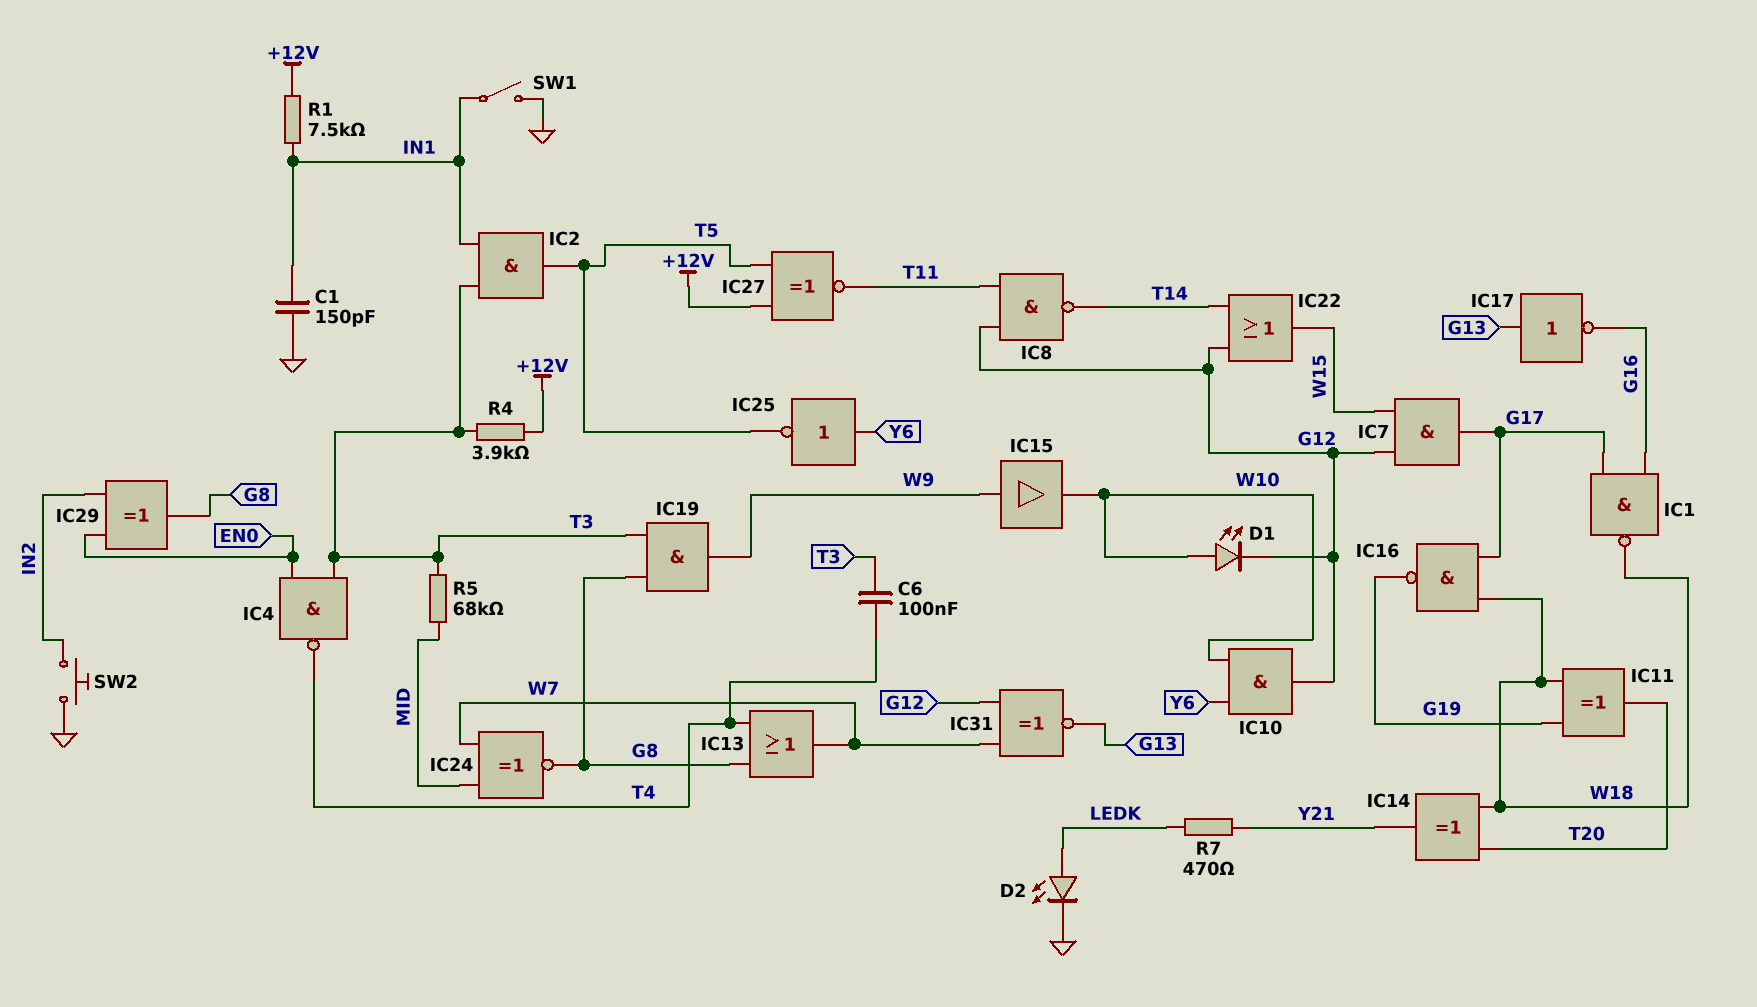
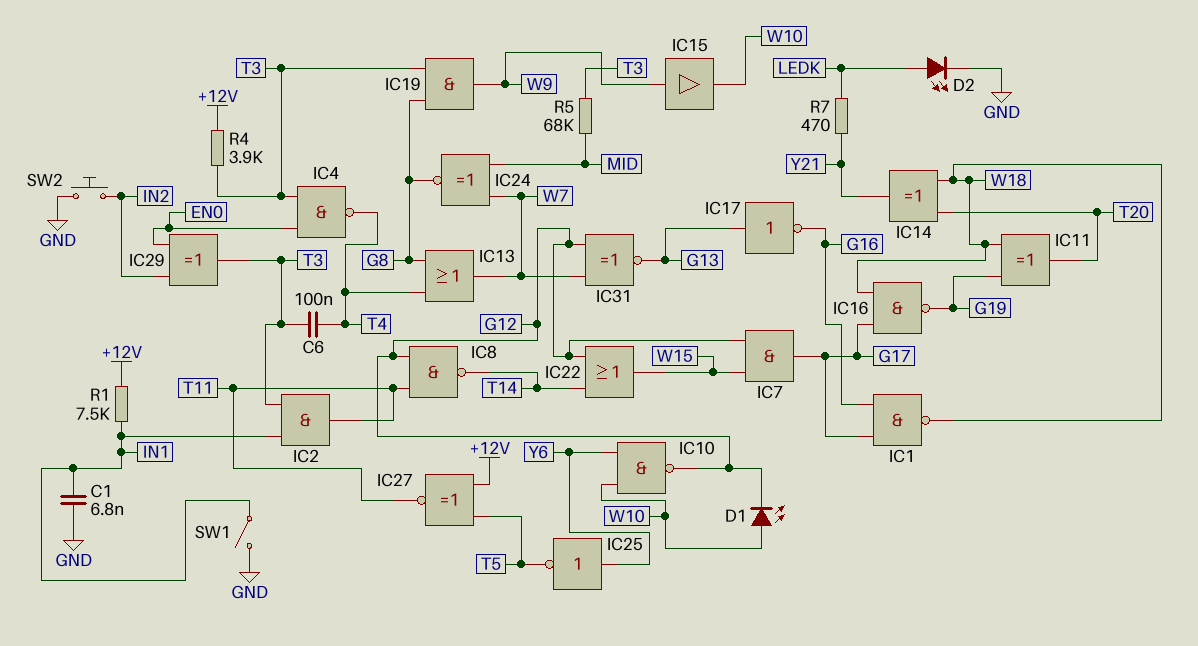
C1: 150pF (GND, IN1) -> 6.8nF (GND, IN1)
IC2: AND (in IN1, in T3, out T5) -> AND (in IN1, in T3, out T11)
IC10: AND (in W10, in Y6, out G12) -> NAND (in W10, in Y6, out G12)
IC29: XOR (in EN0, in IN2, out G8) -> XOR (in EN0, in IN2, out T3)

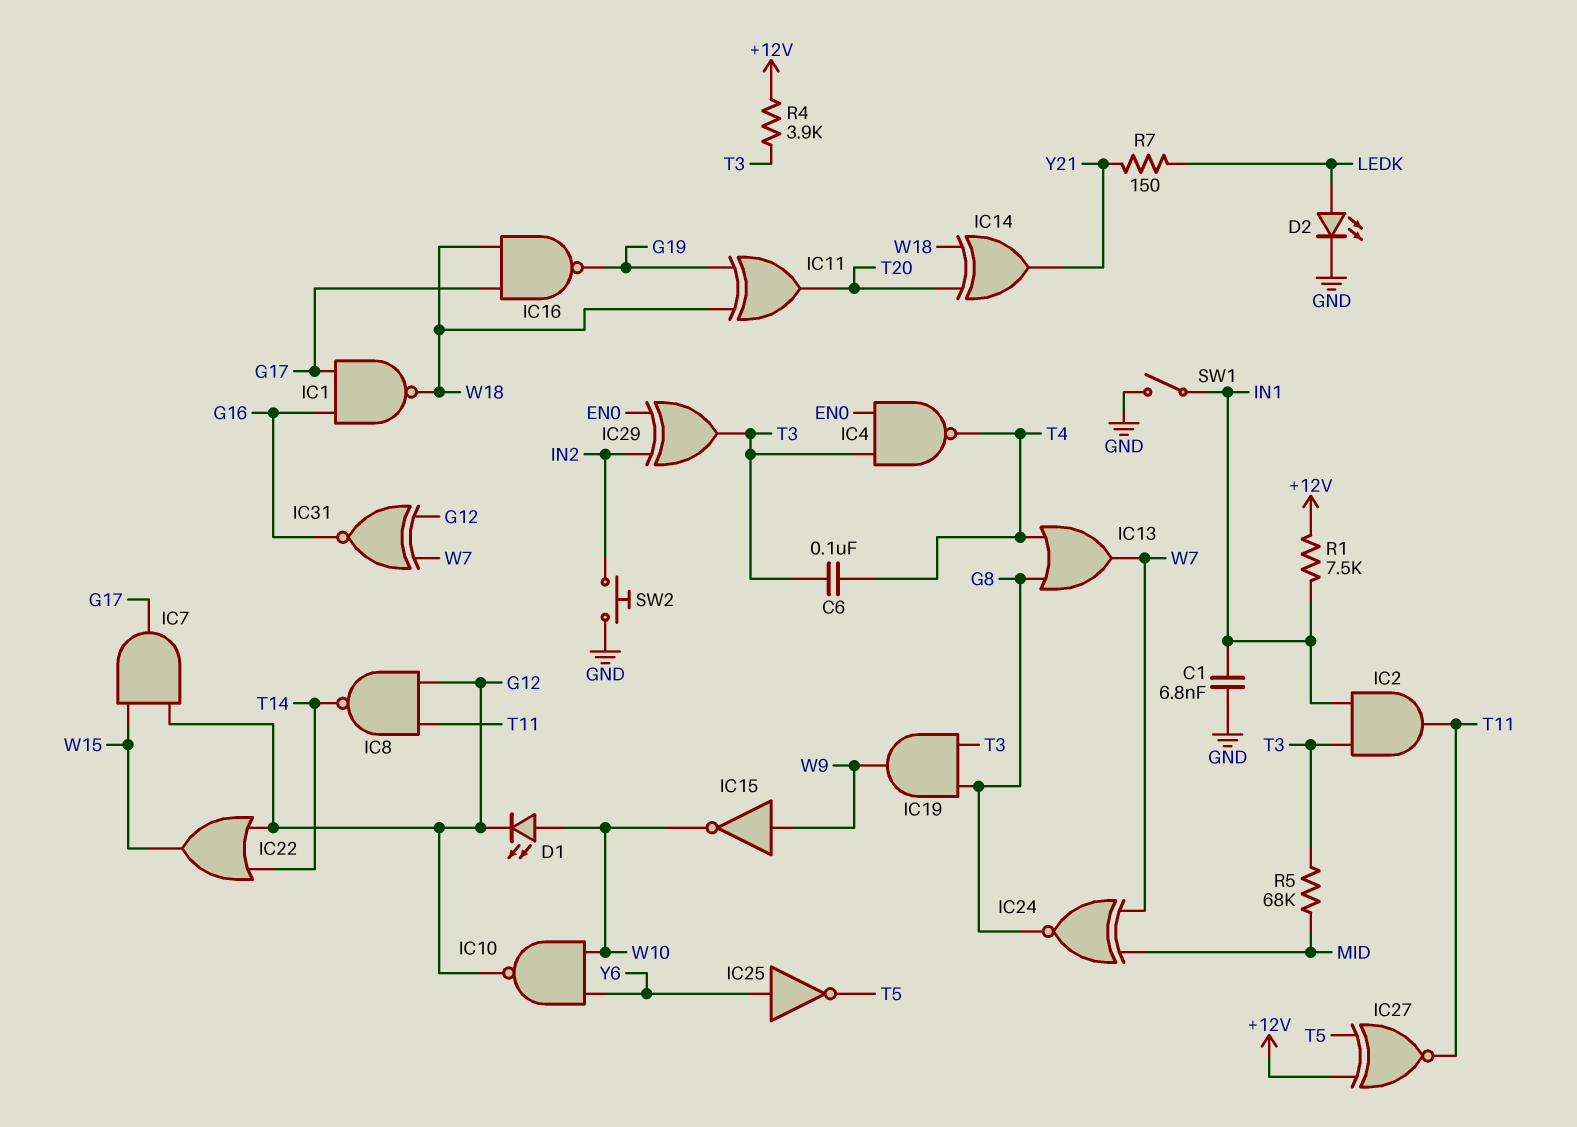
IC15: buffer (in W9, out W10) -> NOT (in W9, out W10)
IC17: NOT (in G13, out G16) -> none
IC31: XNOR (in G12, in W7, out G13) -> XNOR (in G12, in W7, out G16)
R7: 470 (LEDK, Y21) -> 150 (LEDK, Y21)

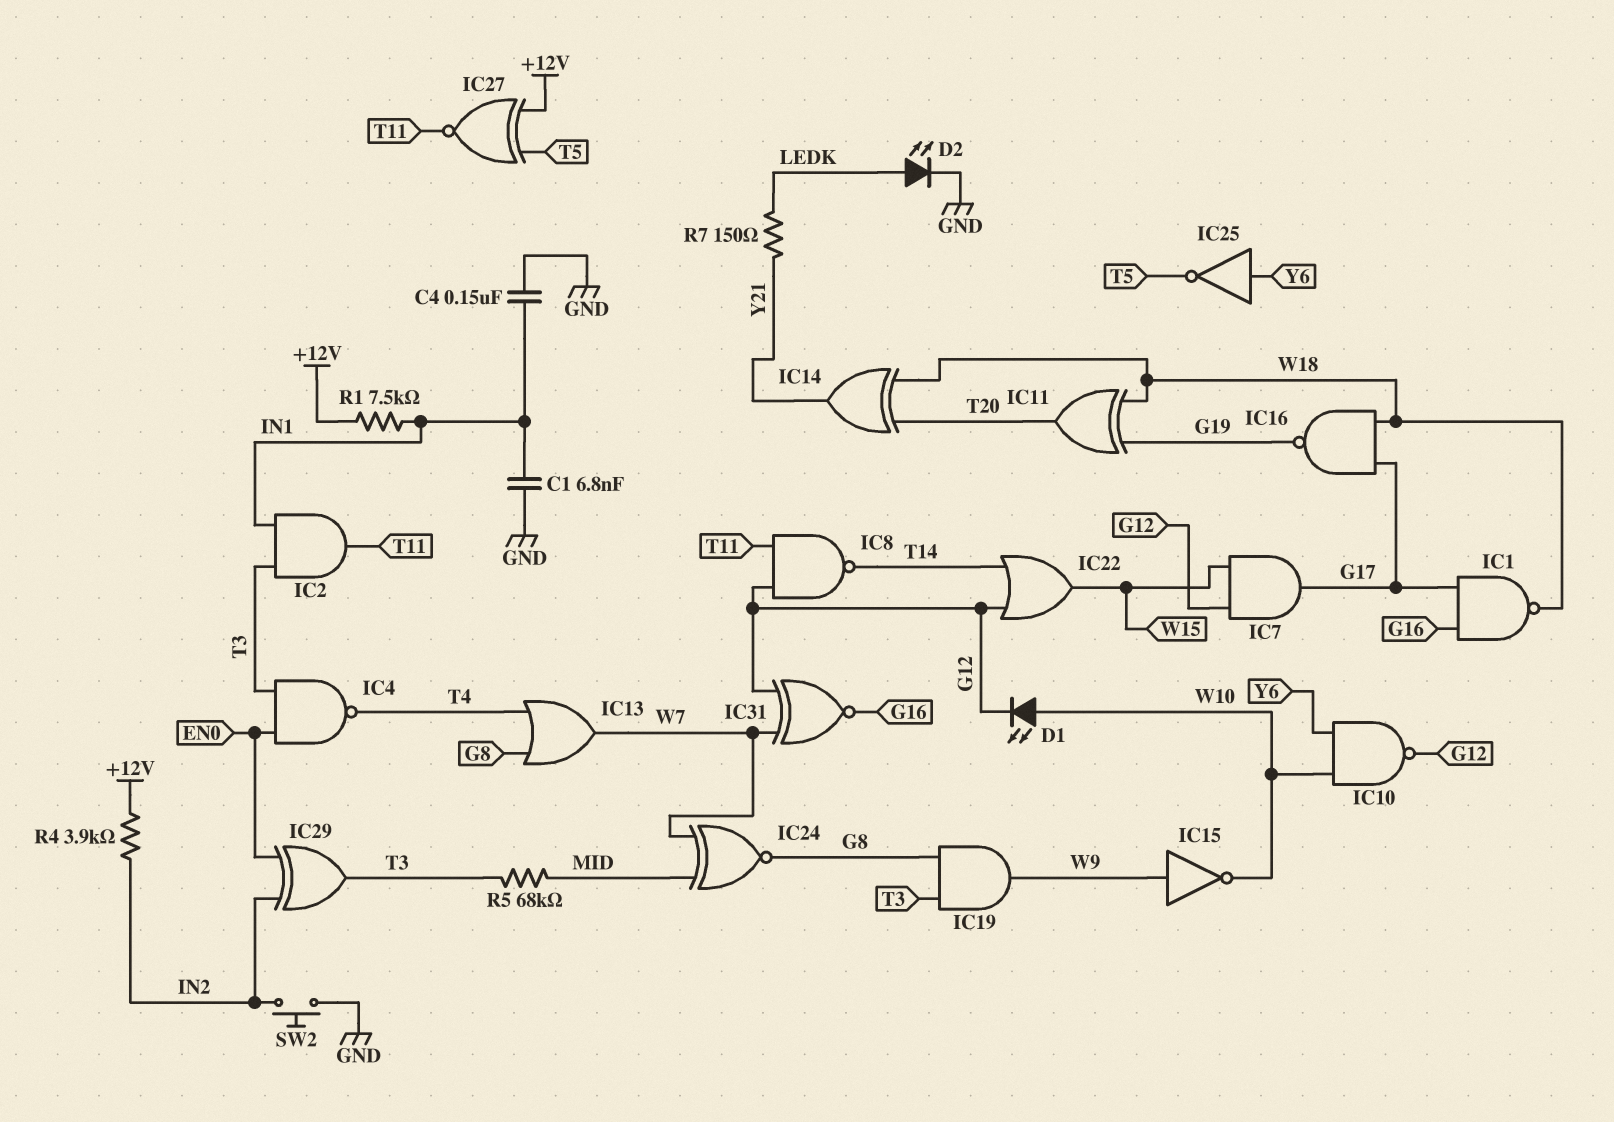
C4: none -> 150nF (GND, IN1)
C6: 100nF (T3, T4) -> none
R4: 3.9k (+12V, T3) -> 3.9k (+12V, IN2)
SW1: switch (GND, IN1) -> none

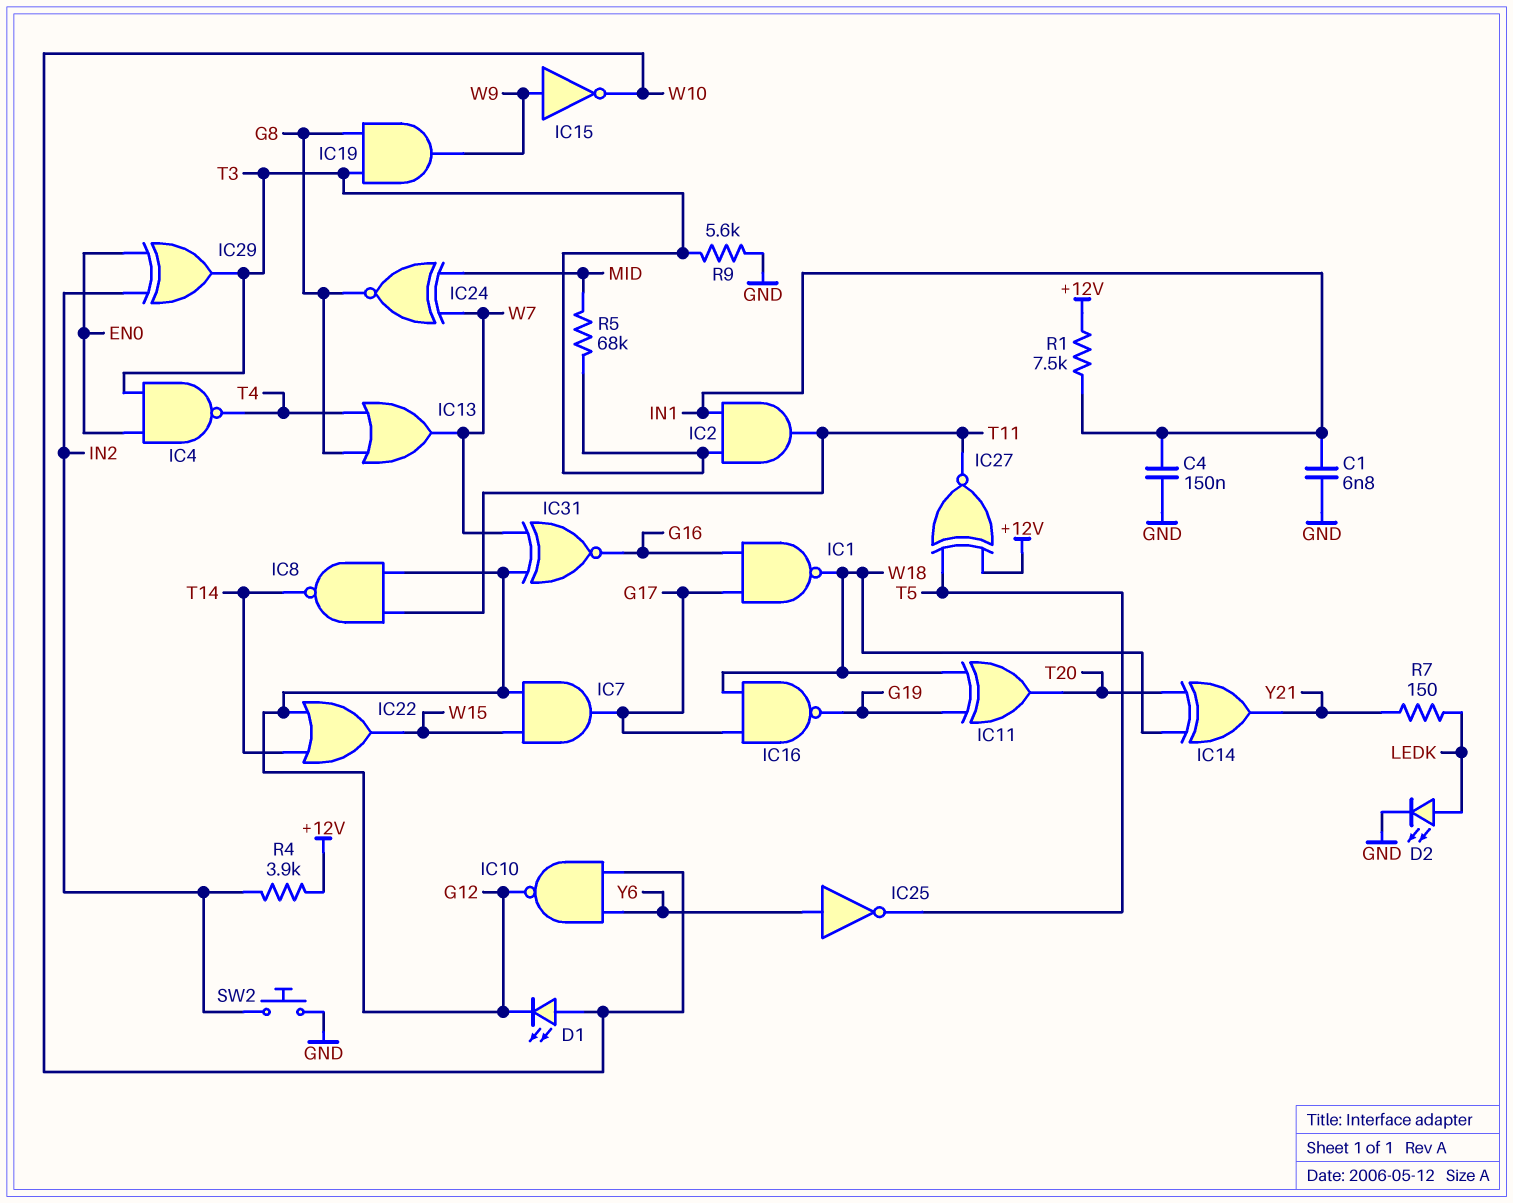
R9: none -> 5.6k (GND, T3)

